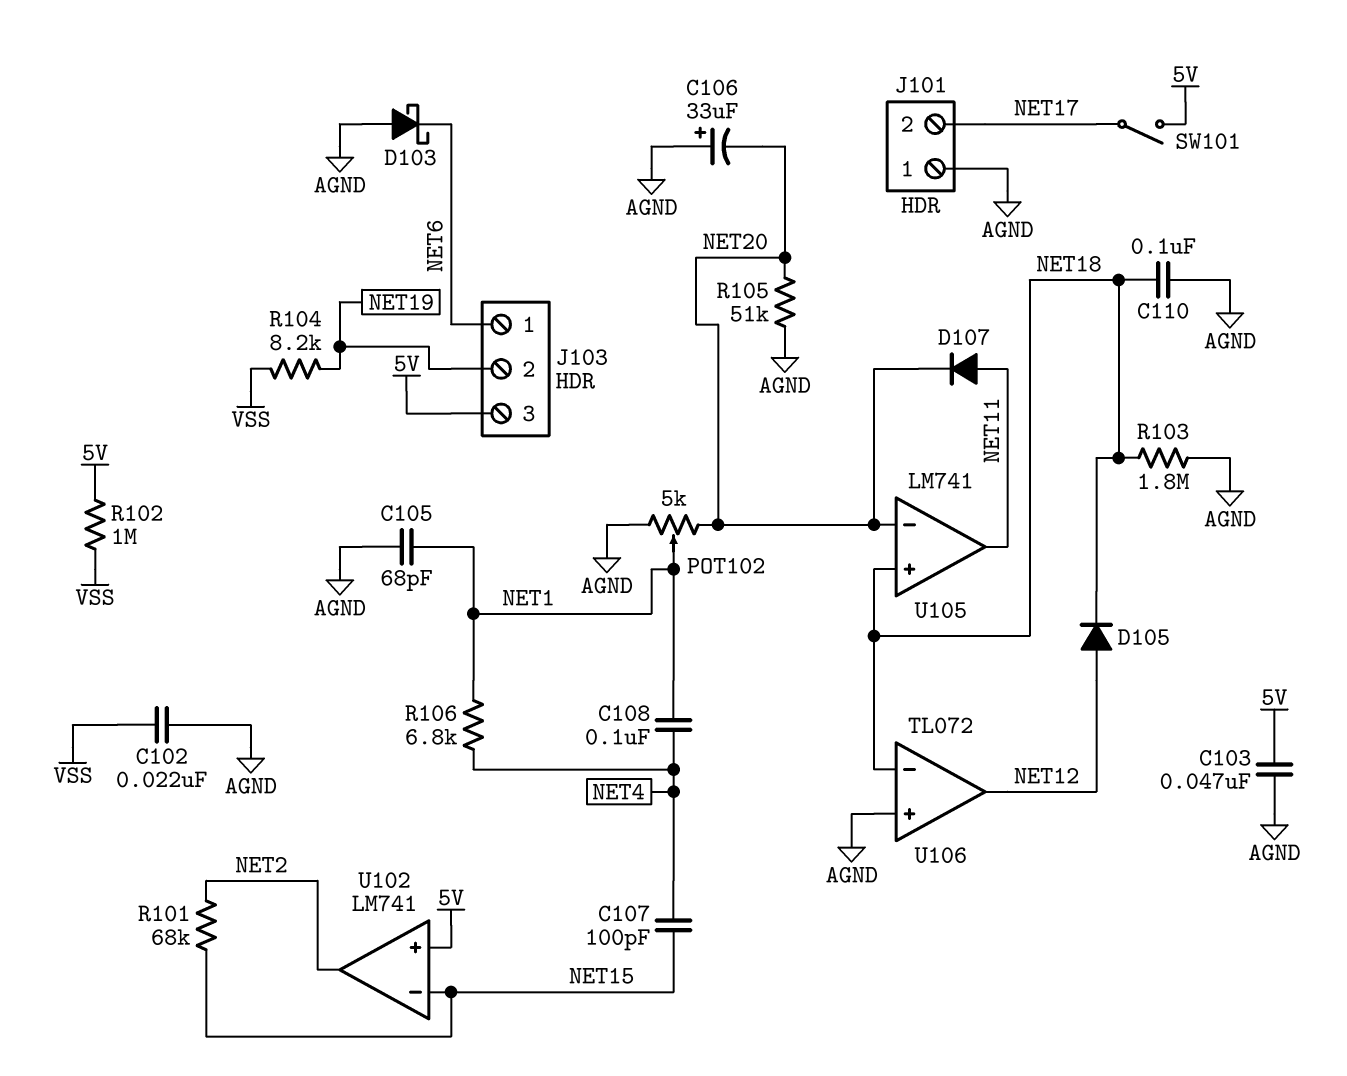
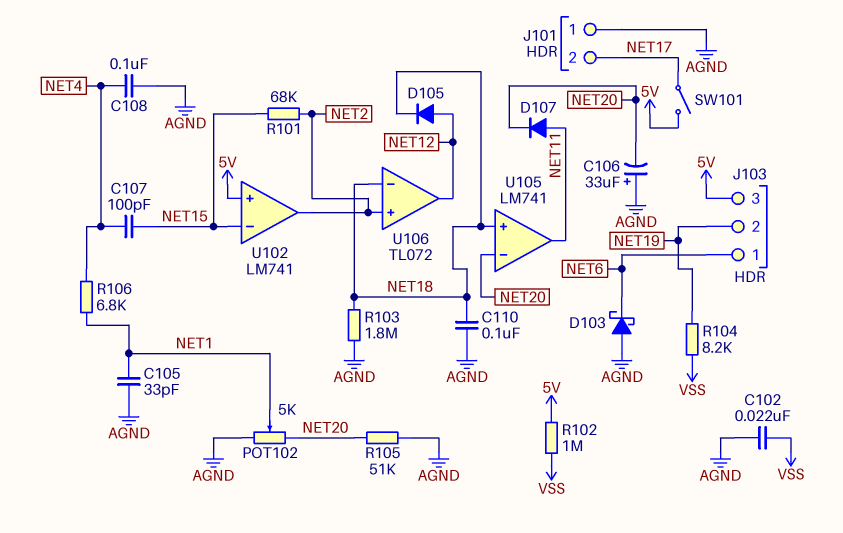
C103: 47nF (5V, AGND) -> none
C105: 68pF (AGND, NET1) -> 33pF (AGND, NET1)
C108: 100nF (NET1, NET4) -> 100nF (AGND, NET4)
U106 pin in+: AGND -> NET2

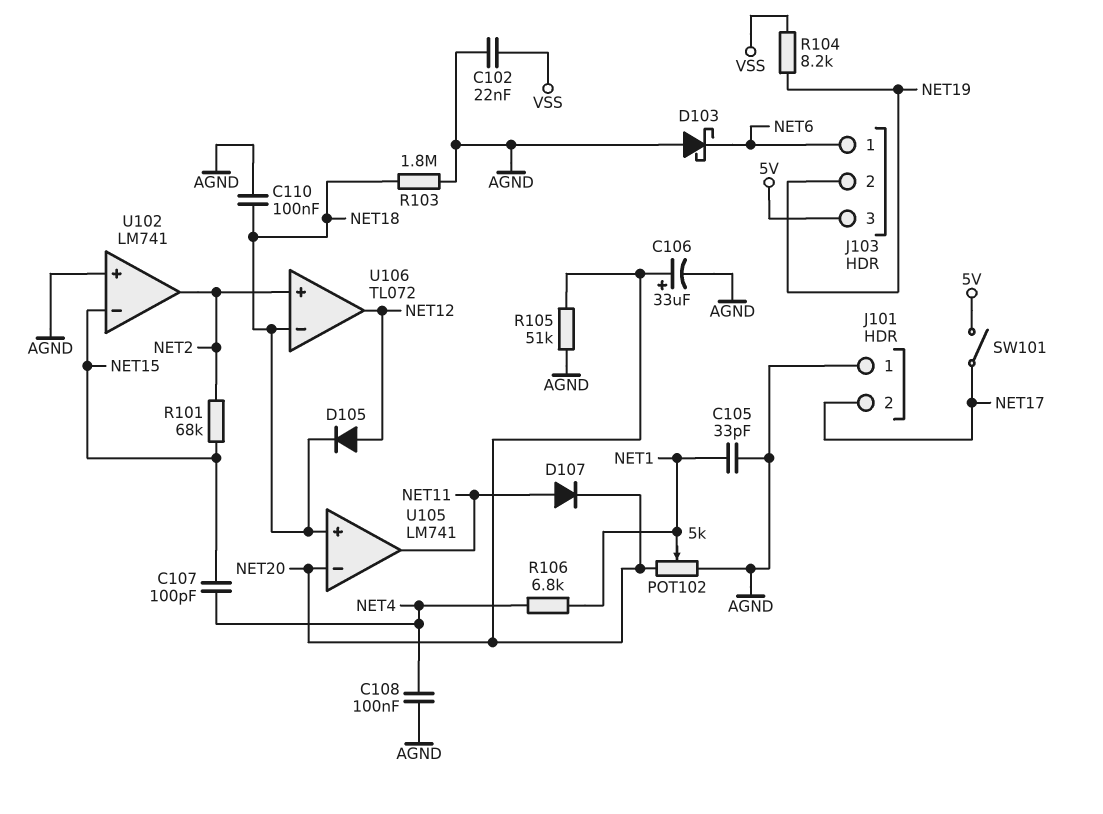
C106: 33uF (plus AGND, minus NET20) -> 33uF (plus NET20, minus AGND)
R102: 1M (5V, VSS) -> none
U102 pin in+: 5V -> AGND

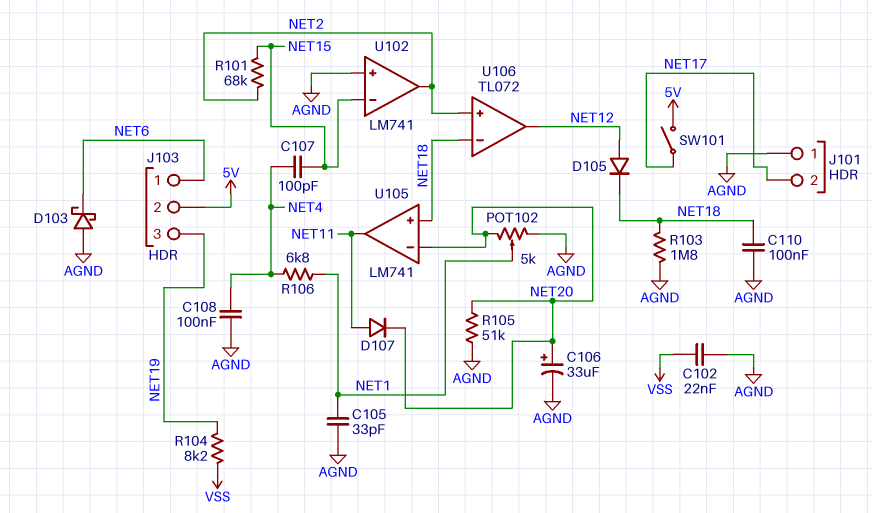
J103 pin 2: NET19 -> 5V
J103 pin 3: 5V -> NET19

